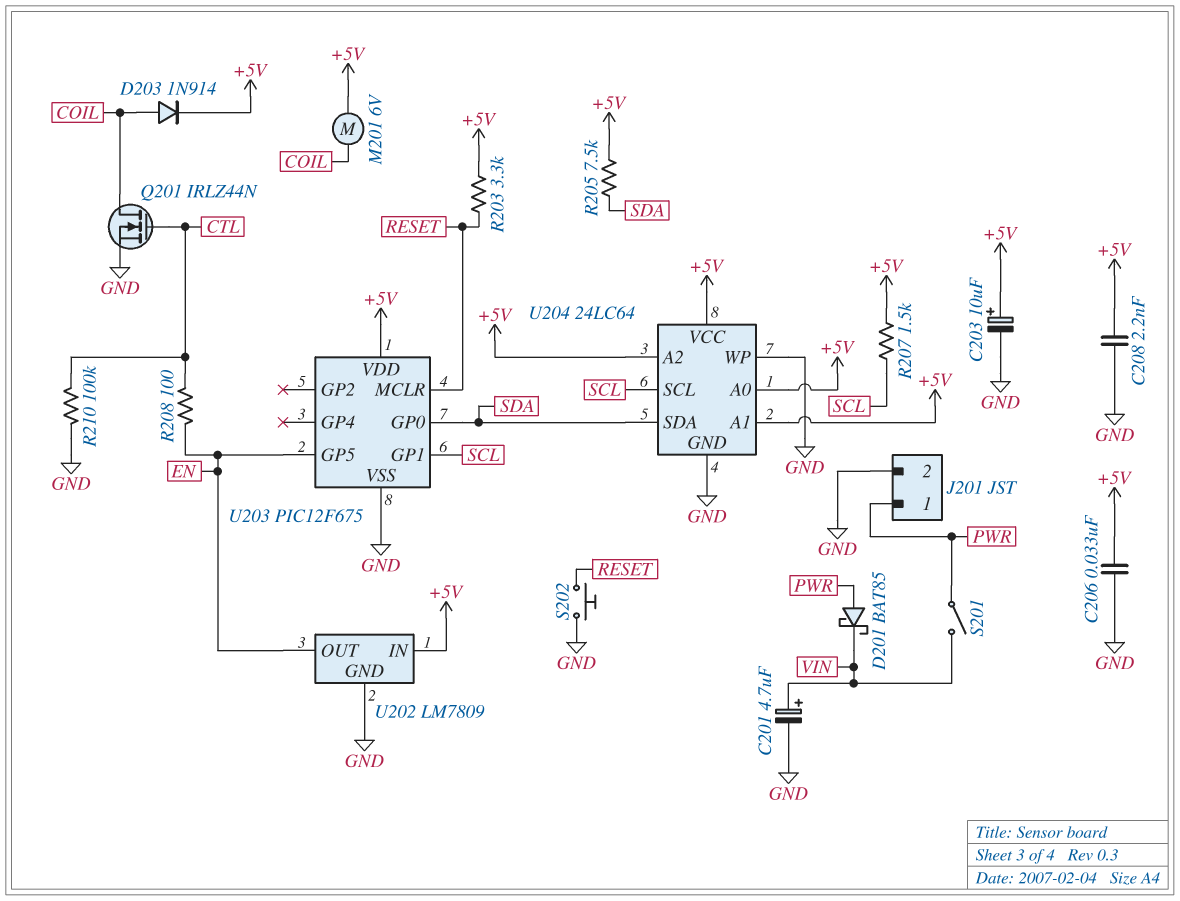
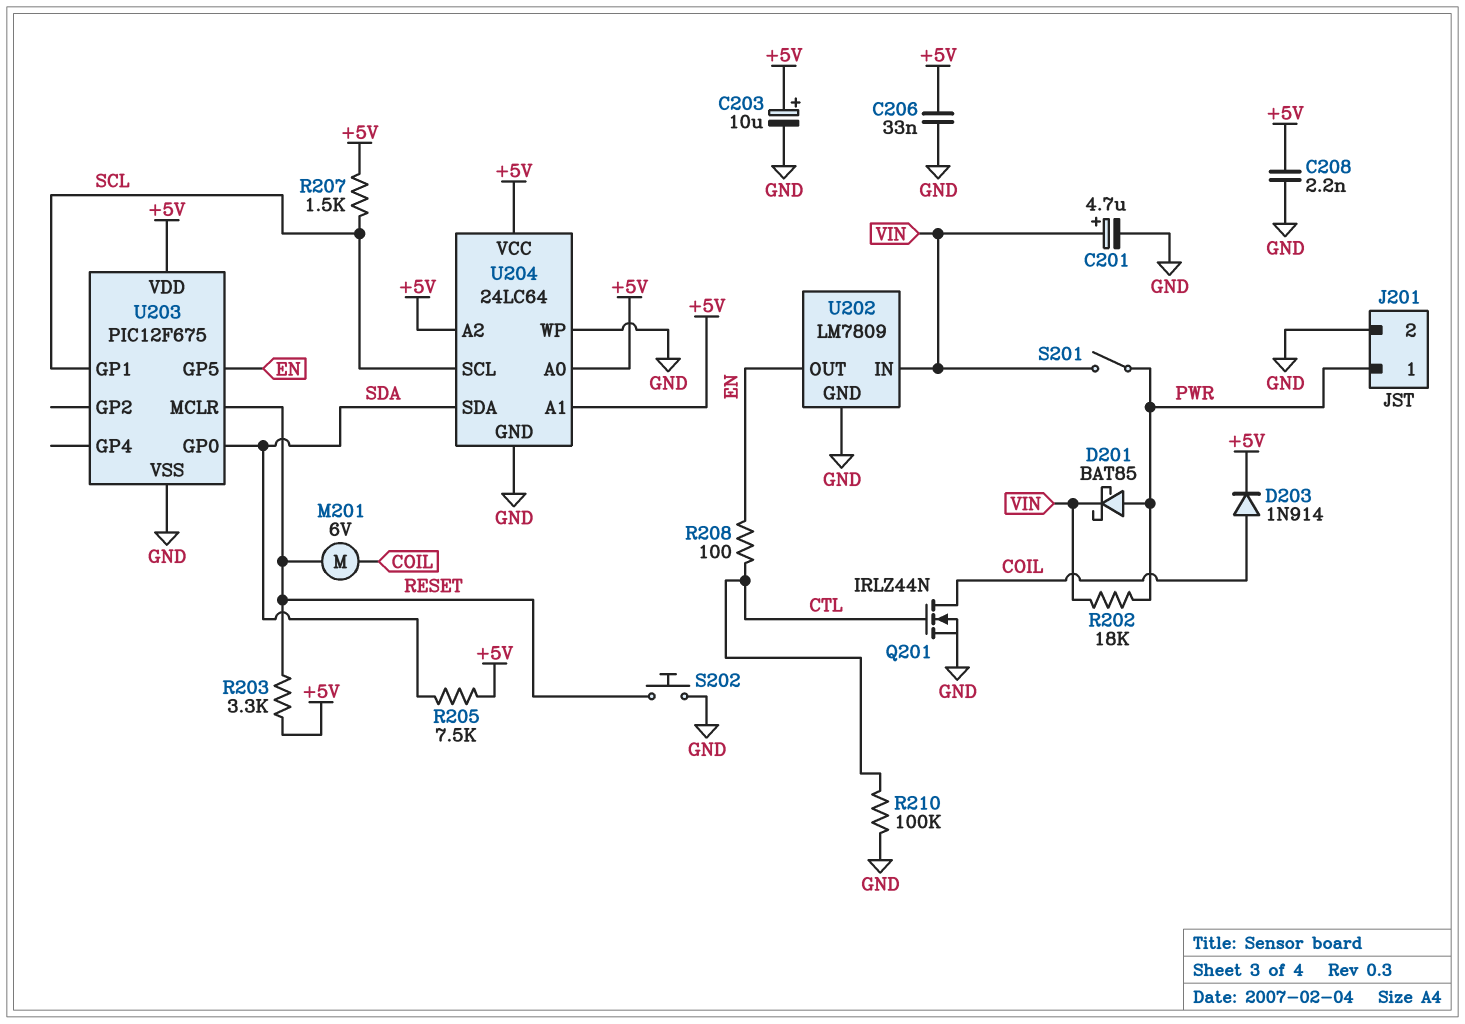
M201: motor 6V (+5V, COIL) -> motor 6V (COIL, RESET)
R202: none -> 18k (PWR, VIN)
U202 pin IN: +5V -> VIN

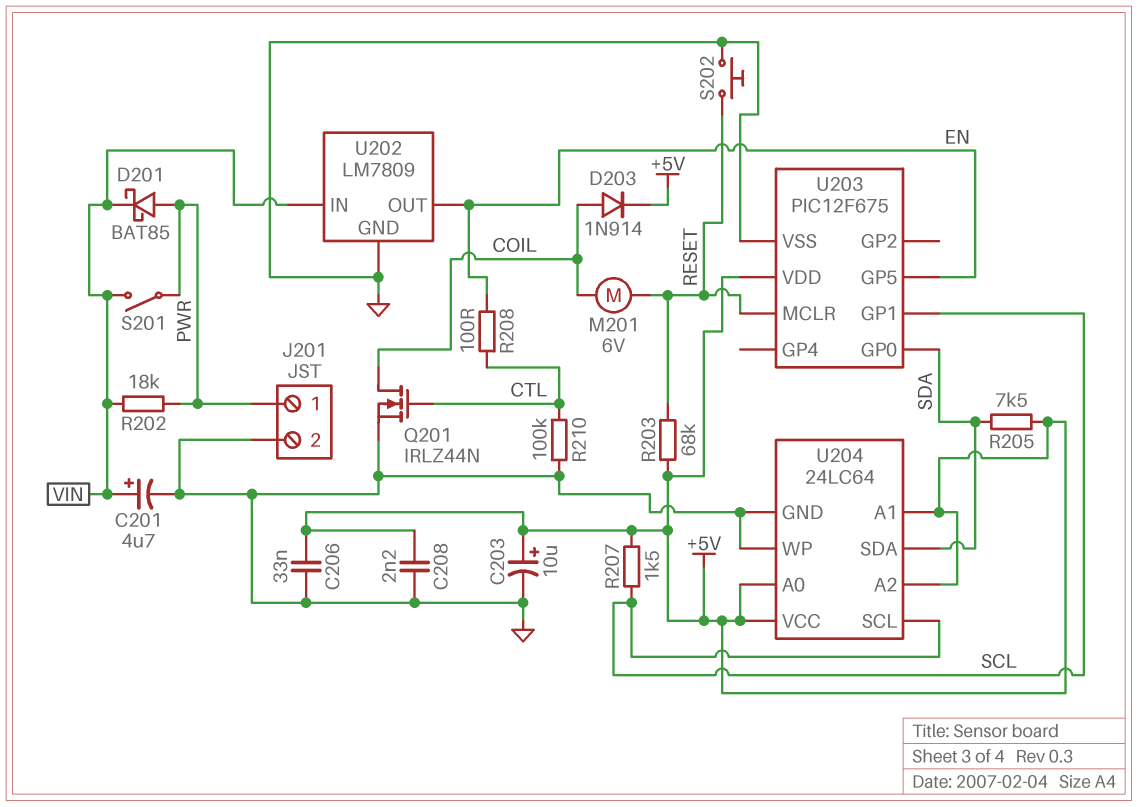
R203: 3.3k (+5V, RESET) -> 68k (+5V, RESET)

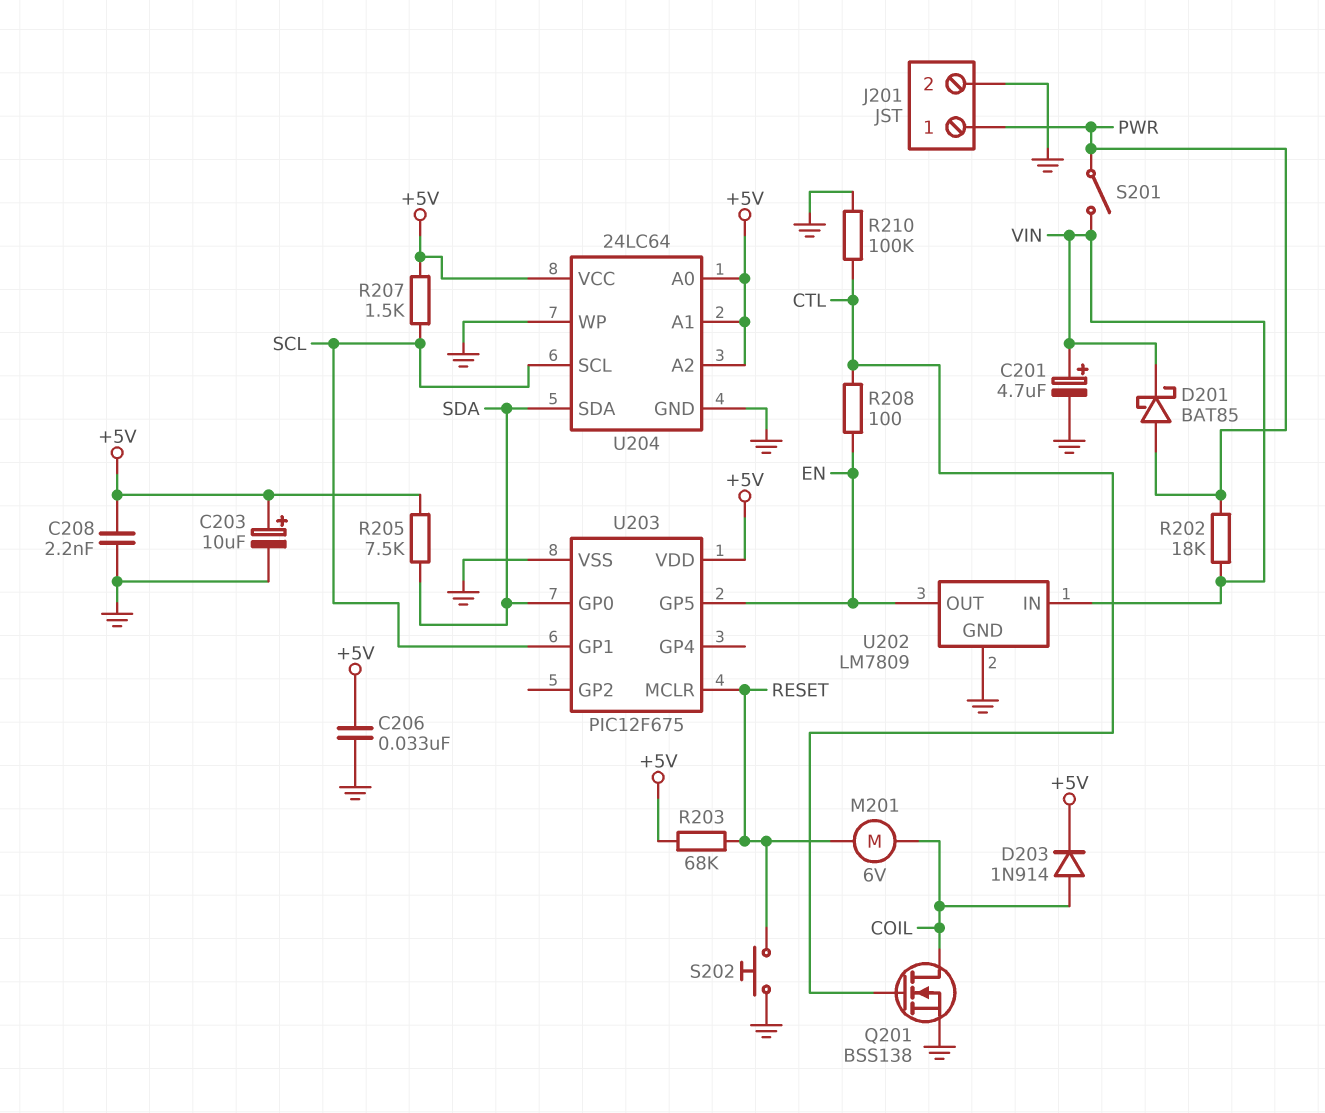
Q201: NMOS IRLZ44N (G CTL, D COIL, S GND) -> NMOS BSS138 (G CTL, D COIL, S GND)

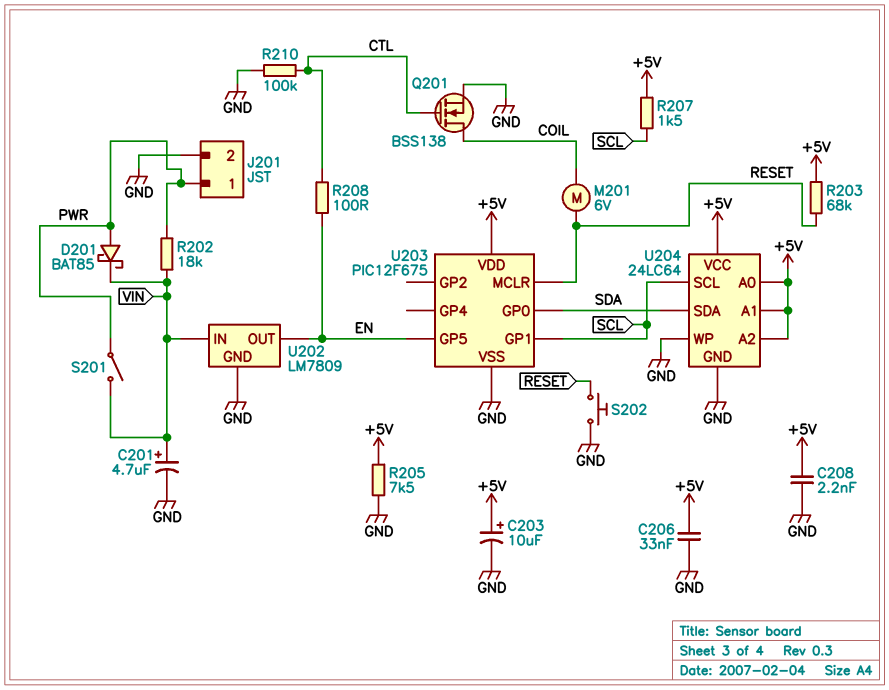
D203: diode 1N914 (A COIL, K +5V) -> none
R205: 7.5k (+5V, SDA) -> 7.5k (+5V, GND)

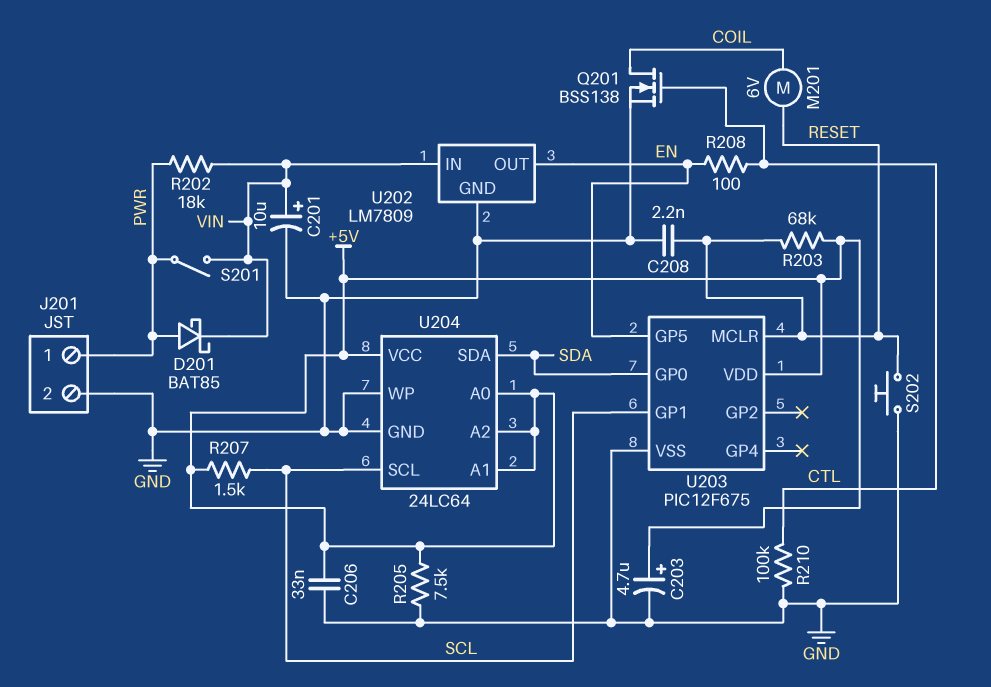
C201: 4.7uF (plus VIN, minus GND) -> 10uF (plus VIN, minus GND)
C203: 10uF (plus +5V, minus GND) -> 4.7uF (plus +5V, minus GND)
C208: 2.2nF (+5V, GND) -> 2.2nF (GND, RESET)

